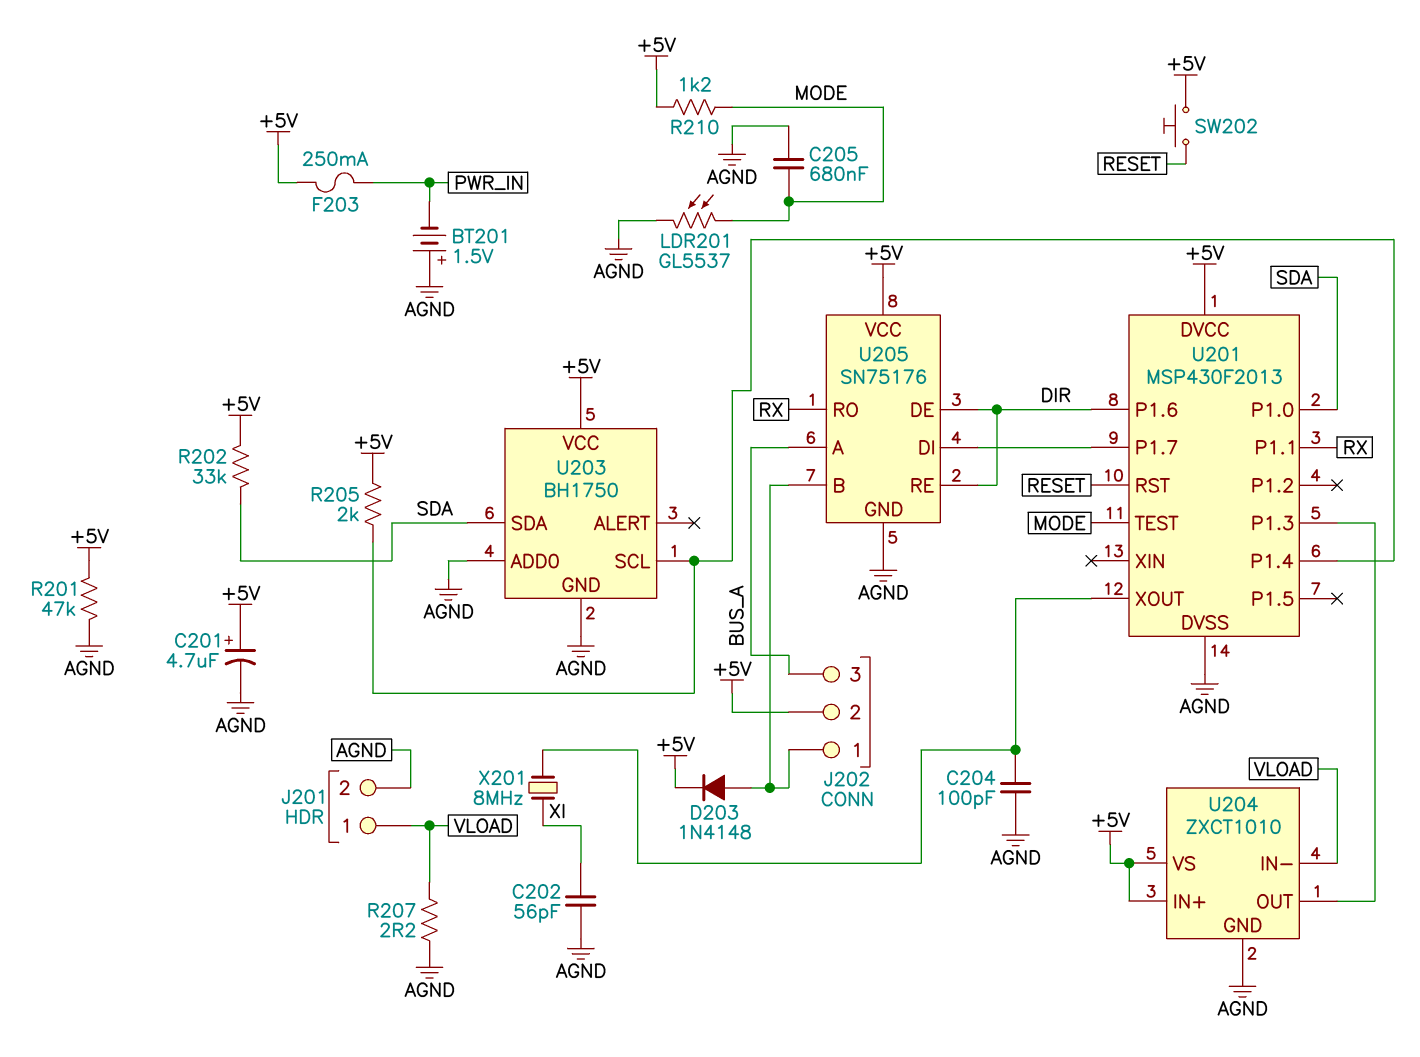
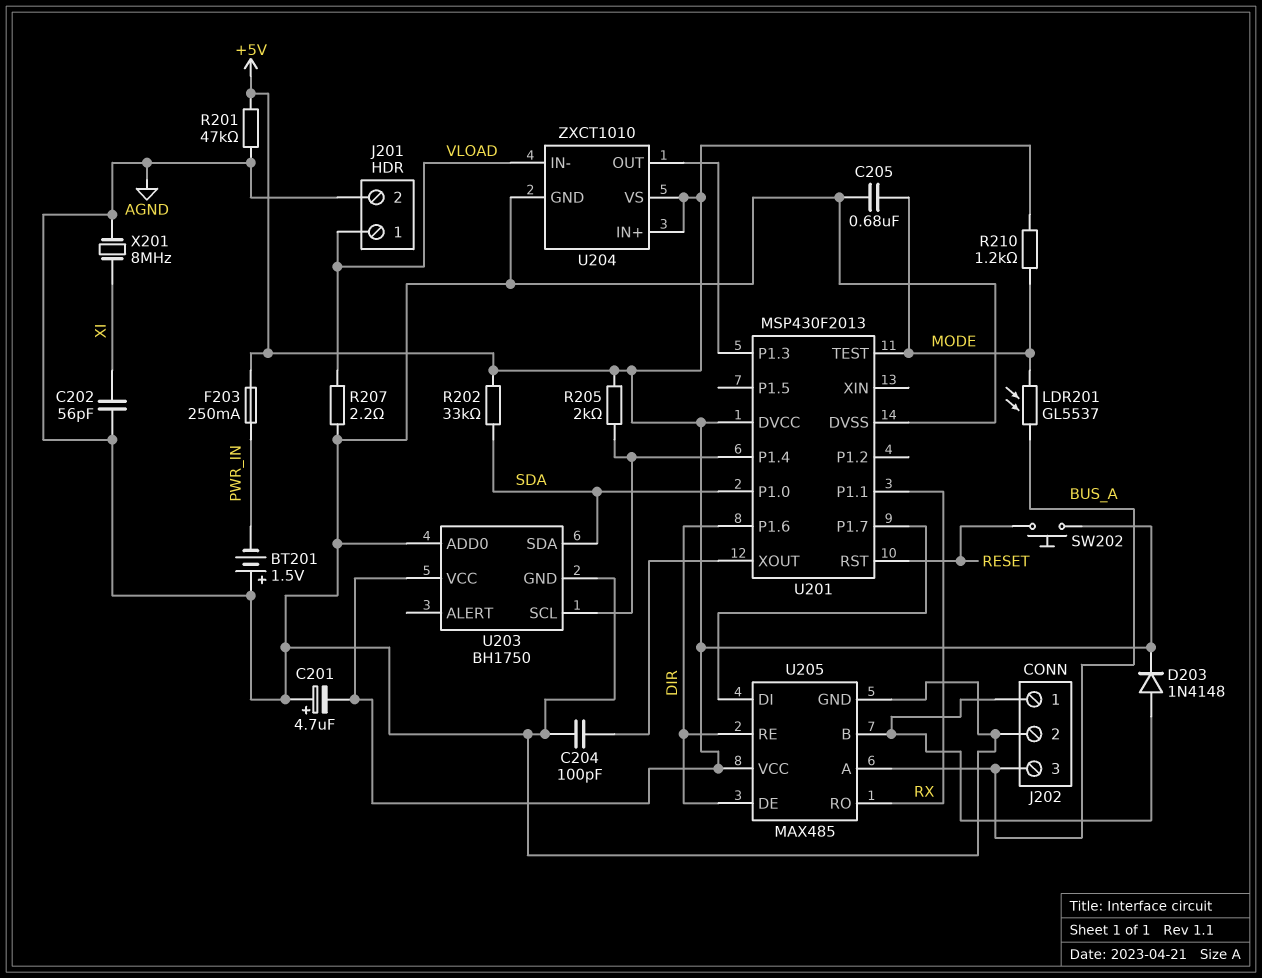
C201: 4.7uF (plus +5V, minus AGND) -> 4.7uF (plus AGND, minus +5V)
J202 pin 2: +5V -> AGND
LDR201: GL5537 (AGND, MODE) -> GL5537 (BUS_A, MODE)
U205: SN75176 -> MAX485
X201: 8MHz (U201/XOUT, XI) -> 8MHz (AGND, XI)

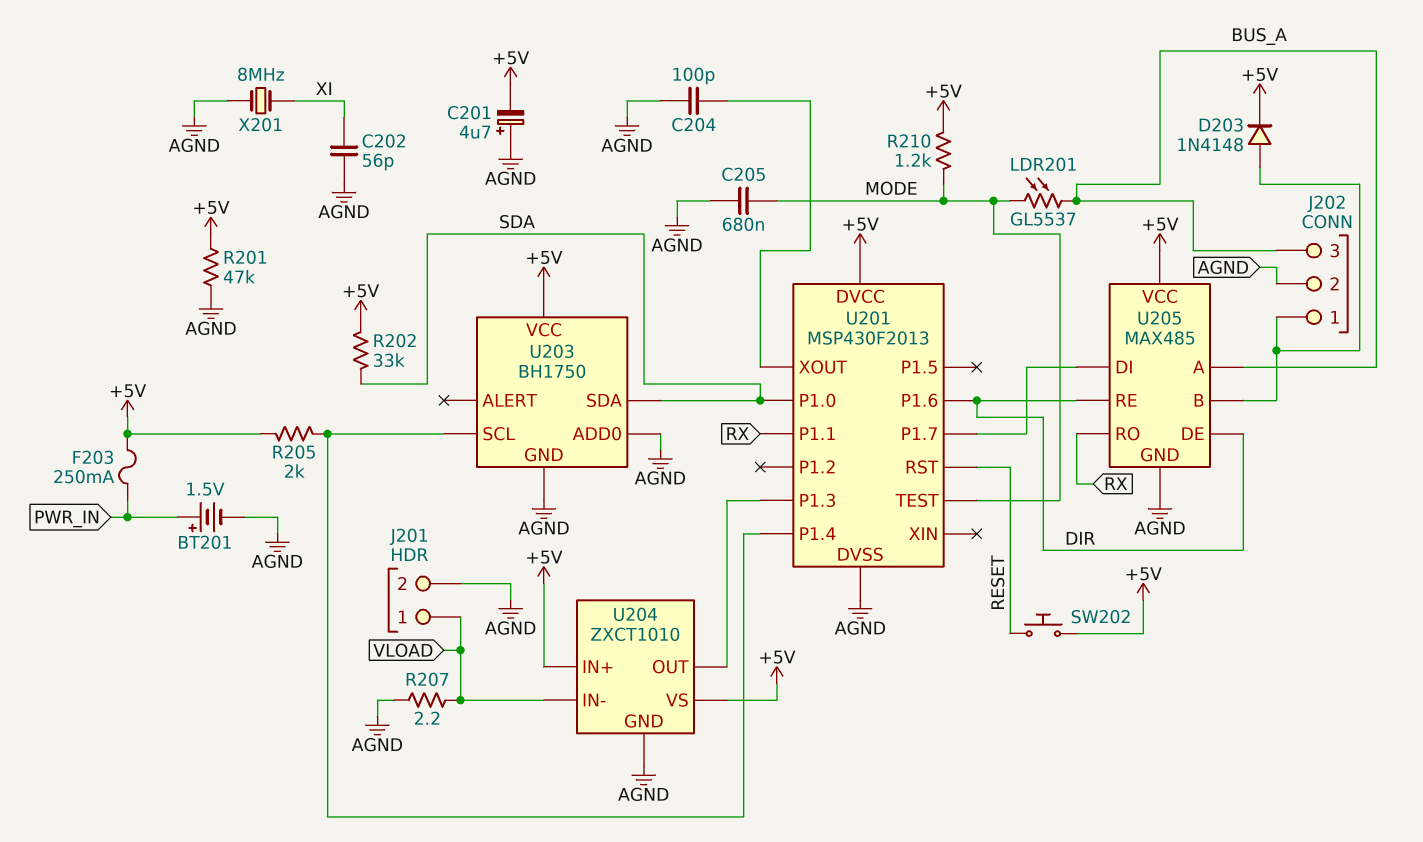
BT201: 1.5V (plus AGND, minus PWR_IN) -> 1.5V (plus PWR_IN, minus AGND)

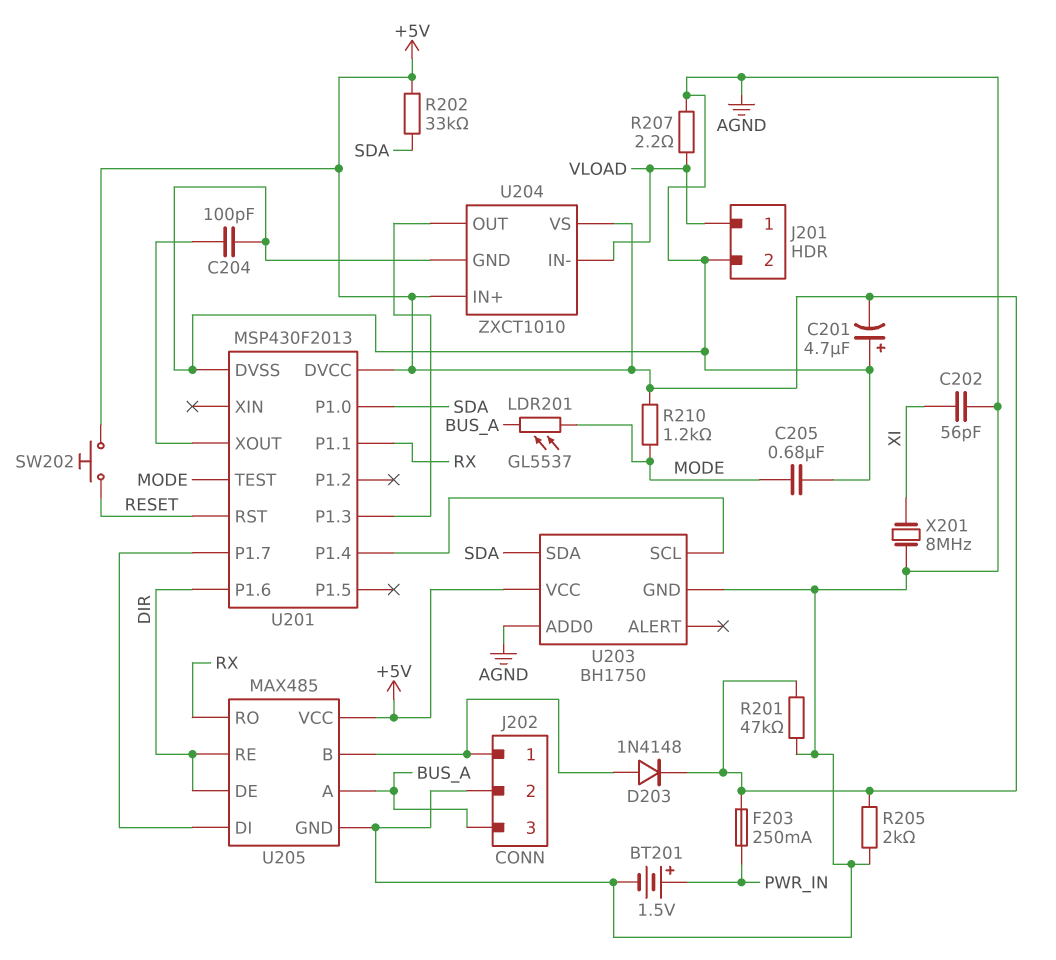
R205: 2k (+5V, U201/P1.4) -> 2k (+5V, AGND)

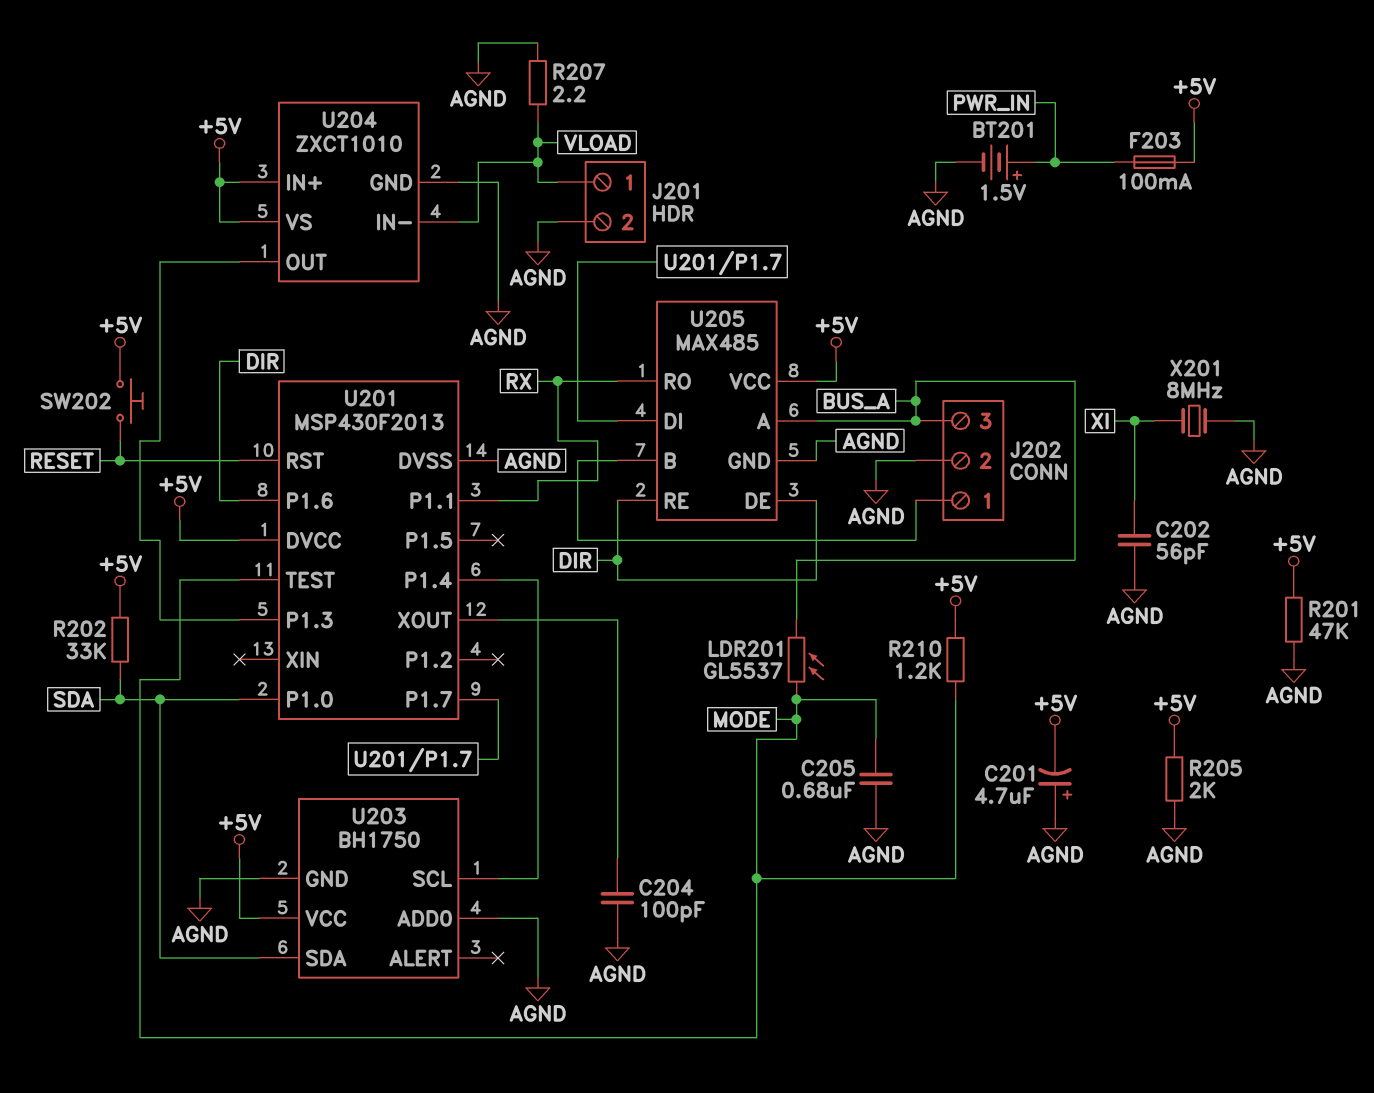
D203: diode 1N4148 (A J202/1, K +5V) -> none
F203: 250mA (+5V, PWR_IN) -> 100mA (+5V, PWR_IN)

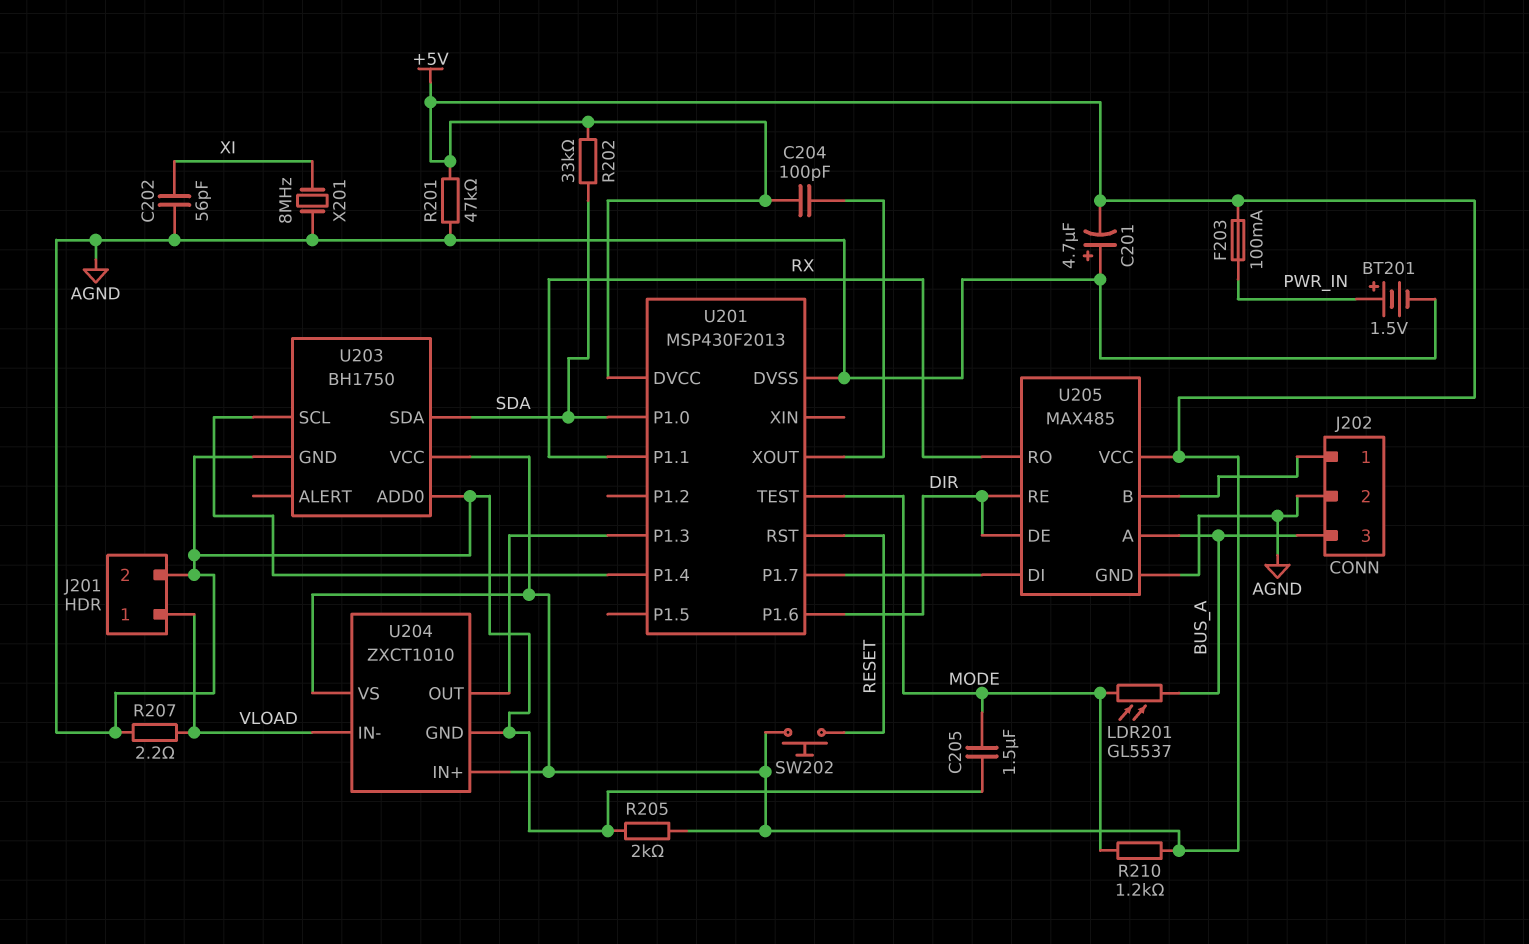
C204: 100pF (AGND, U201/XOUT) -> 100pF (+5V, U201/XOUT)
C205: 680nF (AGND, MODE) -> 1.5uF (AGND, MODE)

